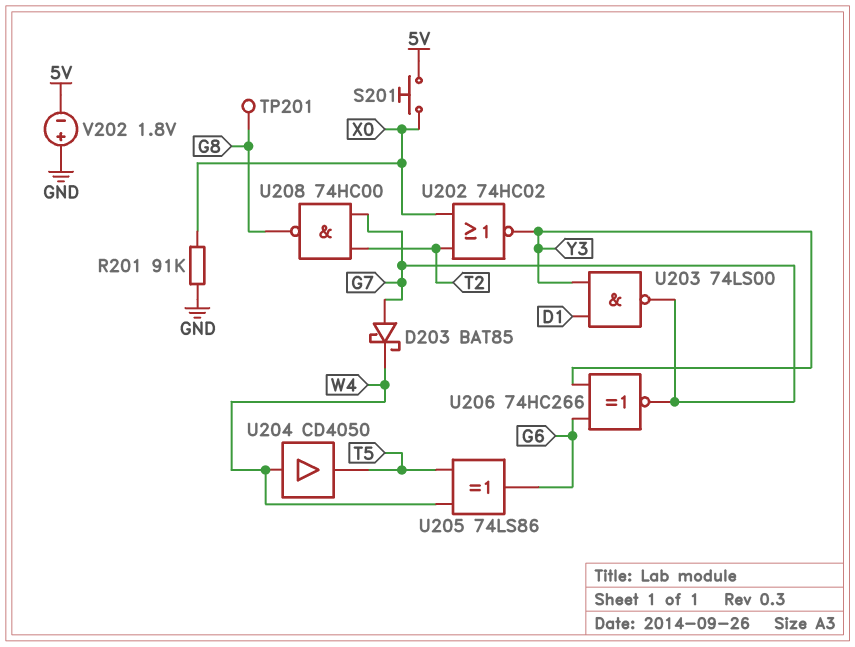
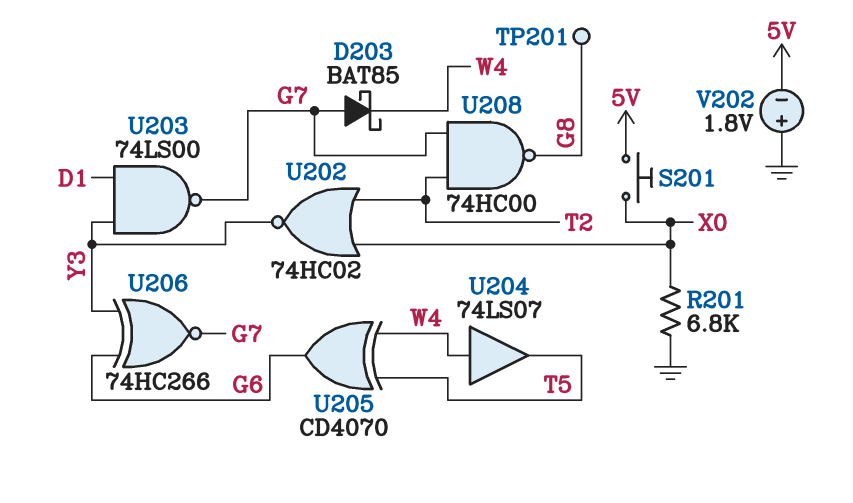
R201: 91k (GND, X0) -> 6.8k (GND, X0)
U204: buffer CD4050 (in W4, out T5) -> buffer 74LS07 (in W4, out T5)
U205: XOR 74LS86 (in T5, in W4, out G6) -> XOR CD4070 (in T5, in W4, out G6)

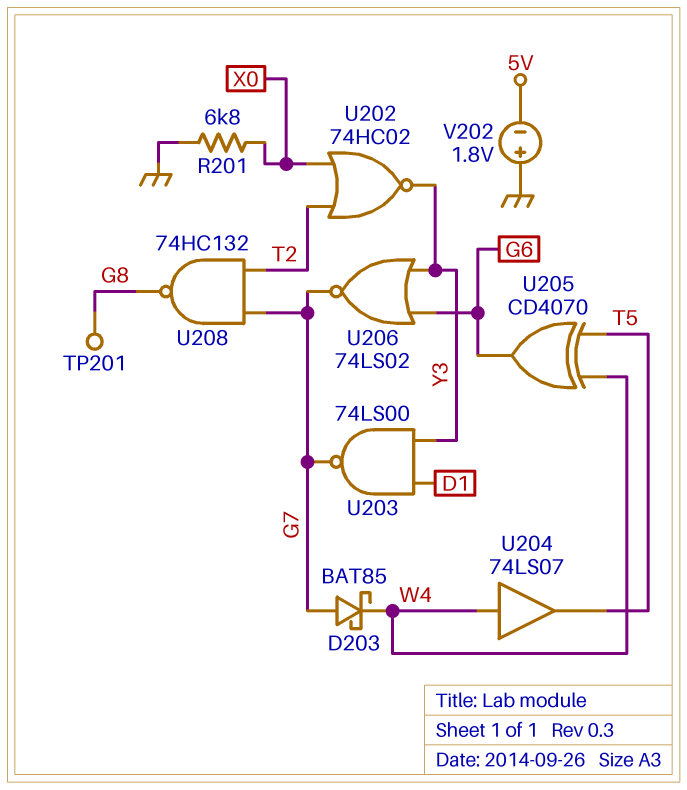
S201: button (5V, X0) -> none
U206: XNOR 74HC266 (in G6, in Y3, out G7) -> NOR 74LS02 (in G6, in Y3, out G7)
U208: NAND 74HC00 (in G7, in T2, out G8) -> NAND 74HC132 (in G7, in T2, out G8)

